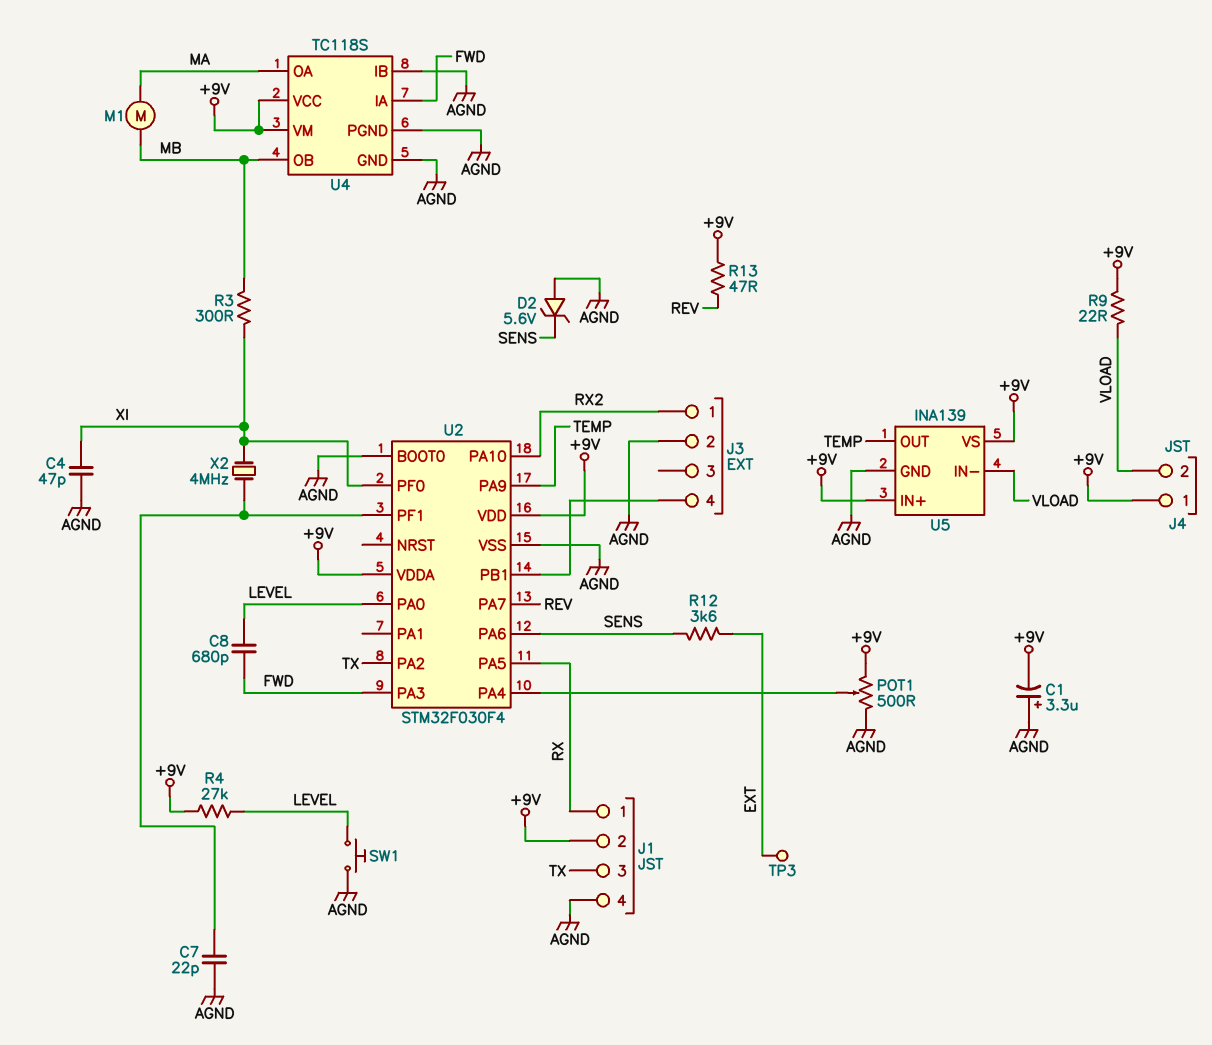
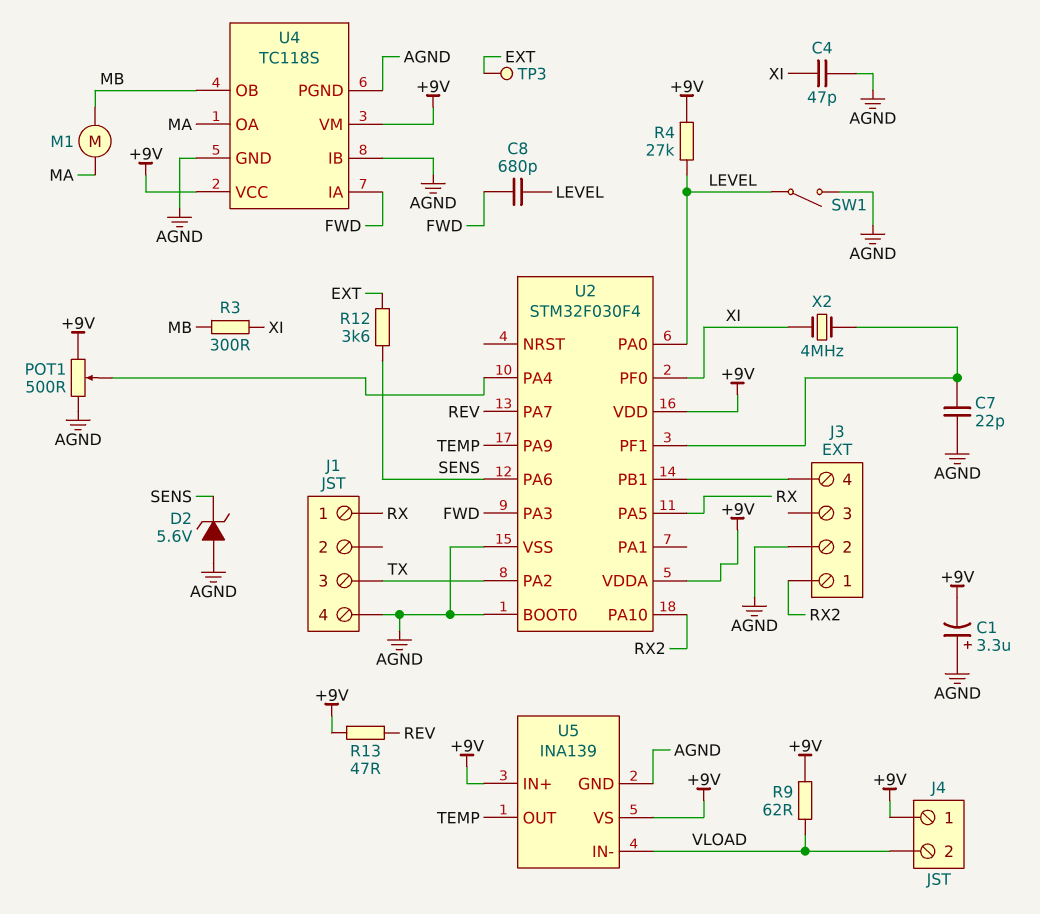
J1 pin 2: +9V -> none
R9: 22 (+9V, VLOAD) -> 62 (+9V, VLOAD)
SW1: button (AGND, LEVEL) -> switch (AGND, LEVEL)

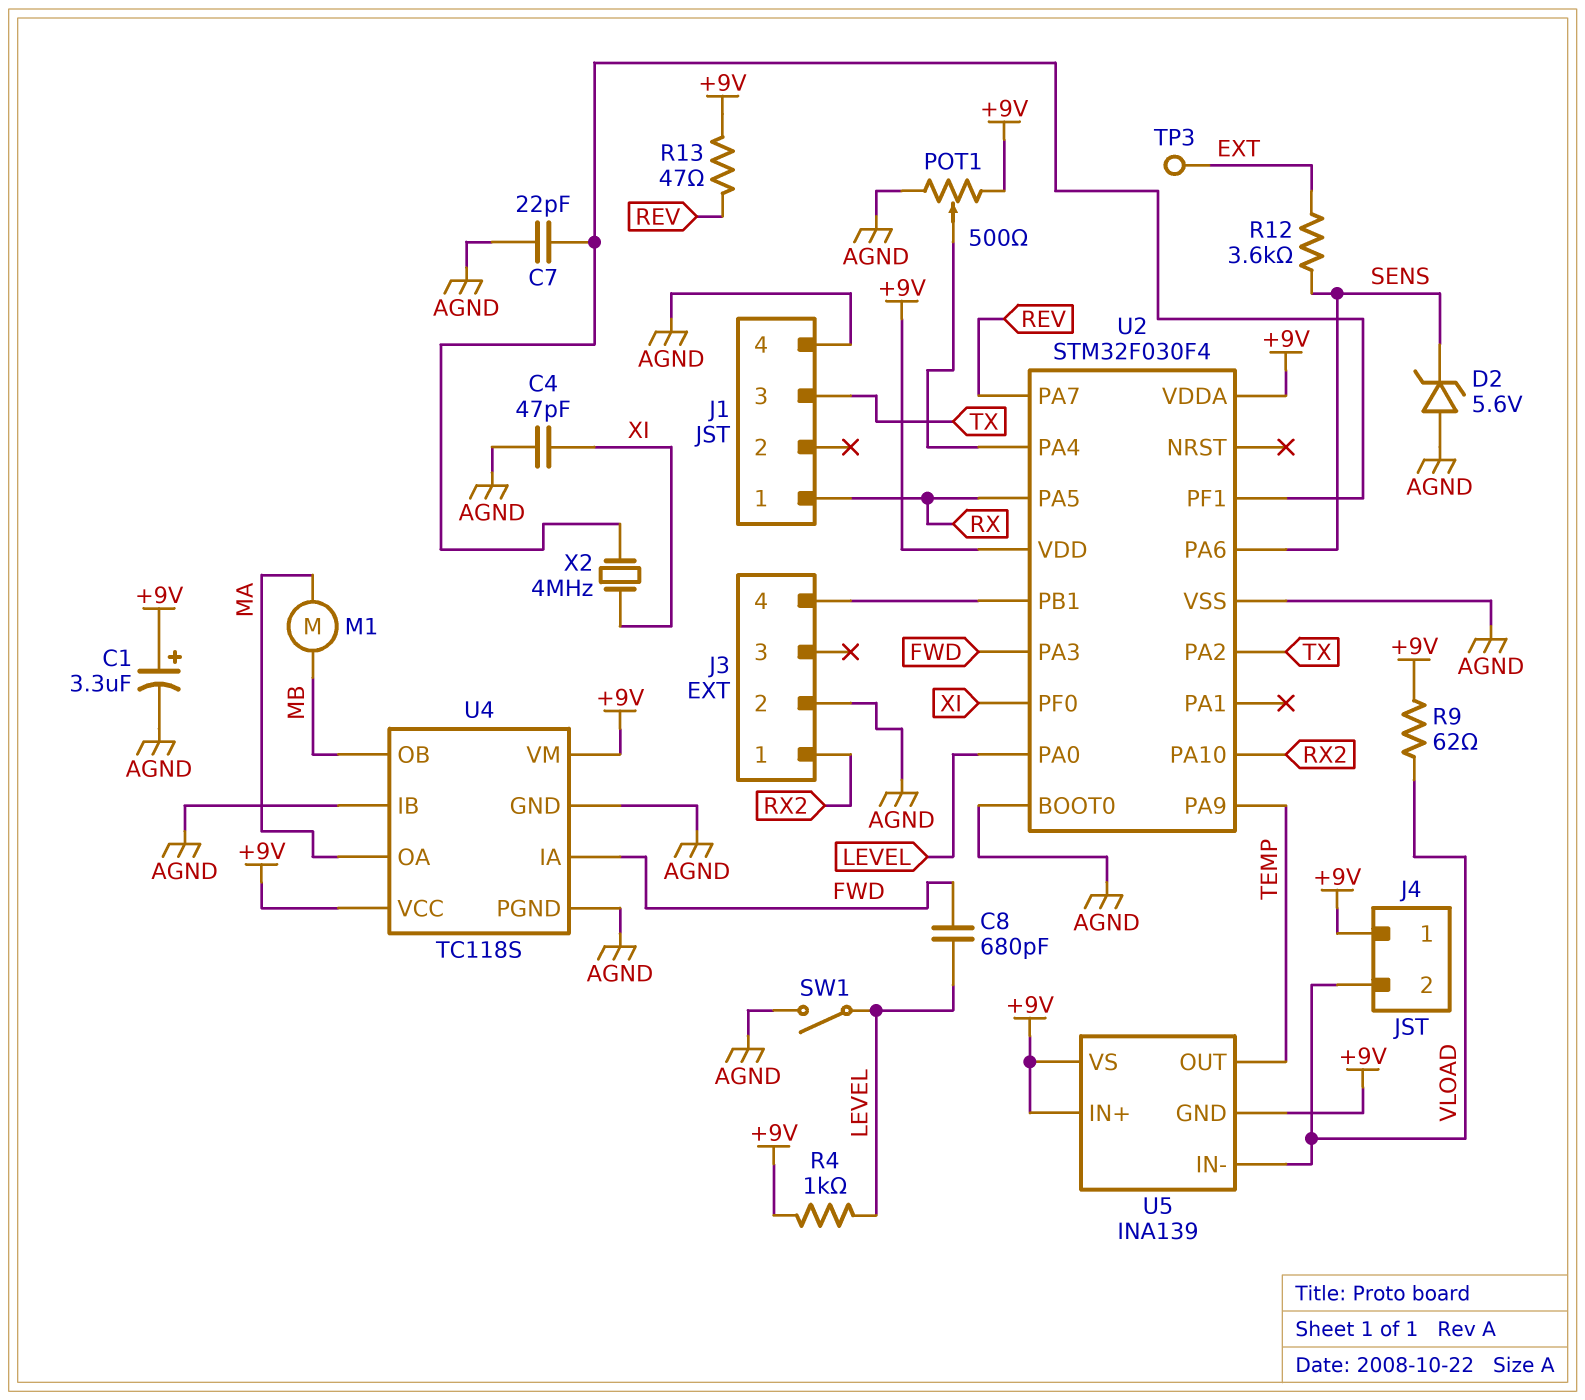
C1: 3.3uF (plus AGND, minus +9V) -> 3.3uF (plus +9V, minus AGND)
R3: 300 (MB, XI) -> none
R4: 27k (+9V, LEVEL) -> 1k (+9V, LEVEL)
U5 pin GND: AGND -> +9V

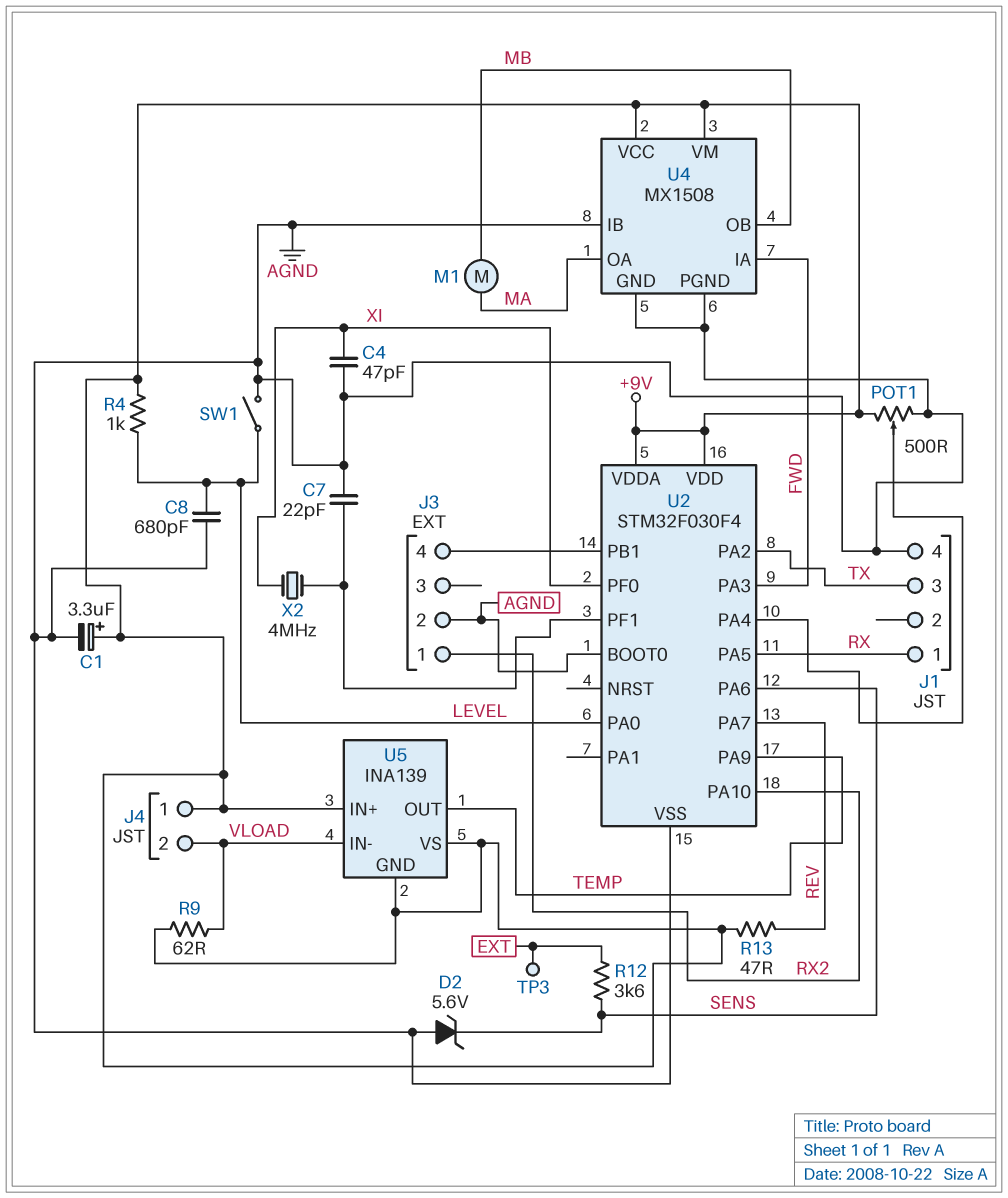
C8: 680pF (FWD, LEVEL) -> 680pF (AGND, LEVEL)
U4: TC118S -> MX1508

